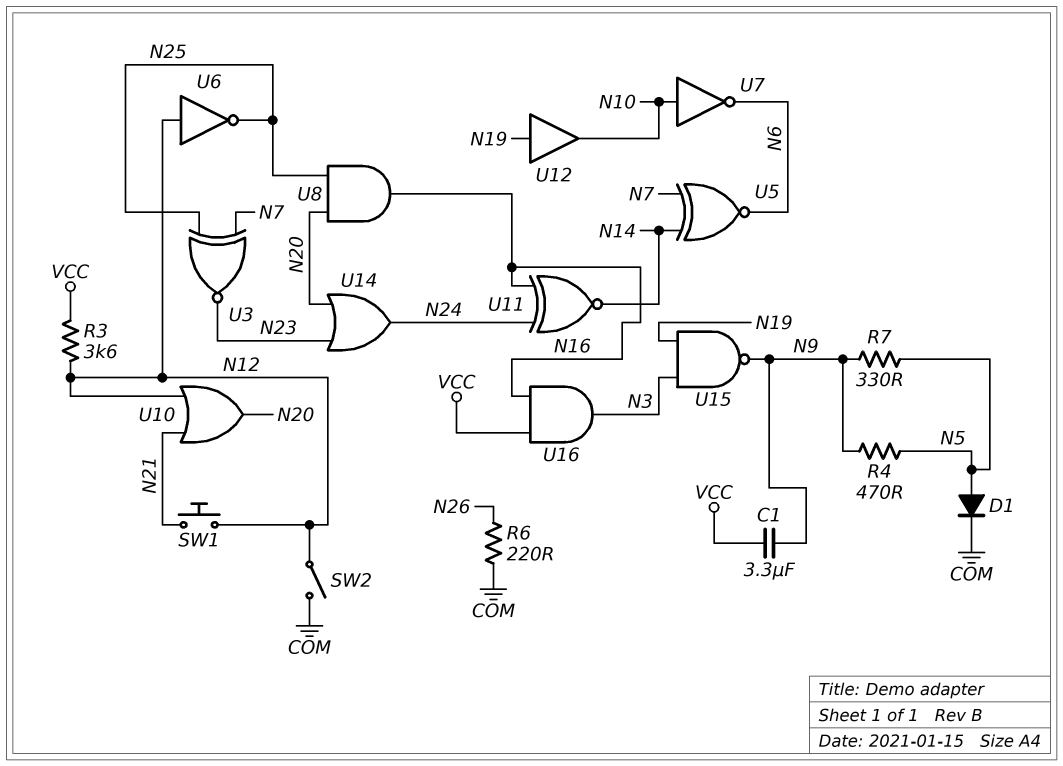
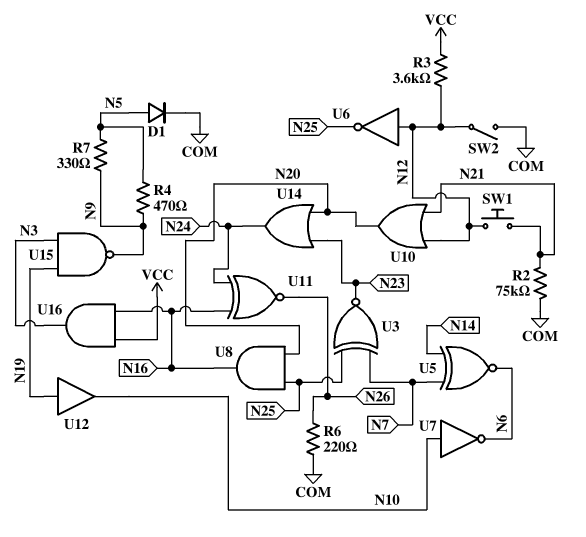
C1: 3.3uF (N9, VCC) -> none
R2: none -> 75k (COM, N21)
U11: XNOR (in N16, in N24, out N14) -> XNOR (in N16, in N24, out N26)

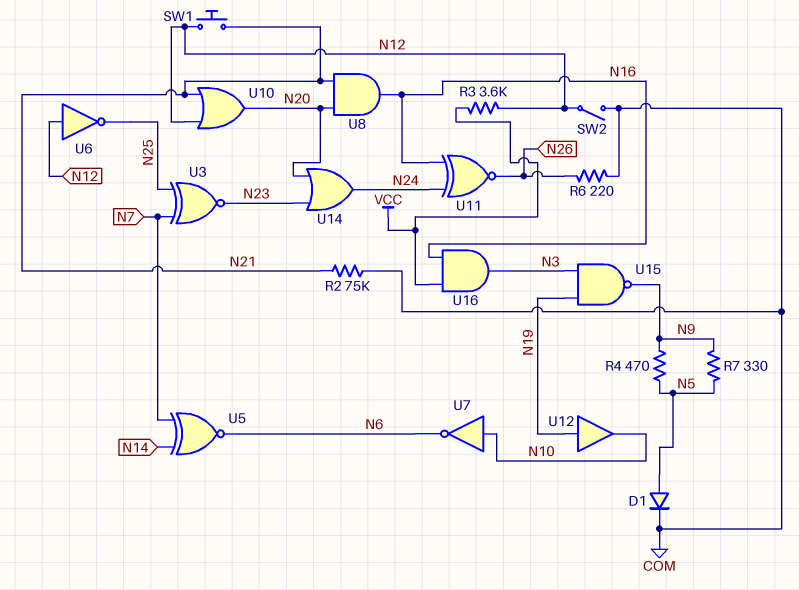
U8: AND (in N20, in N25, out N16) -> AND (in N20, in N21, out N16)

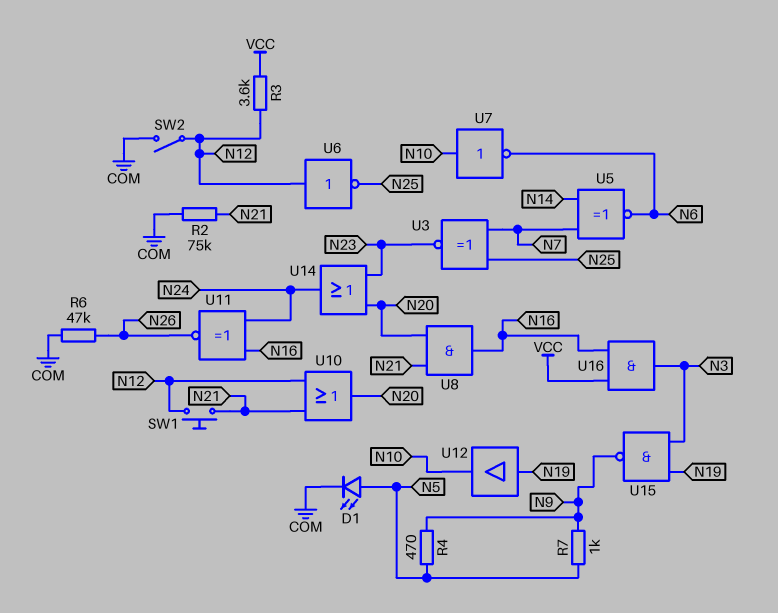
D1: diode (A N5, K COM) -> LED (A N5, K COM)
R6: 220 (COM, N26) -> 47k (COM, N26)
R7: 330 (N5, N9) -> 1k (N5, N9)

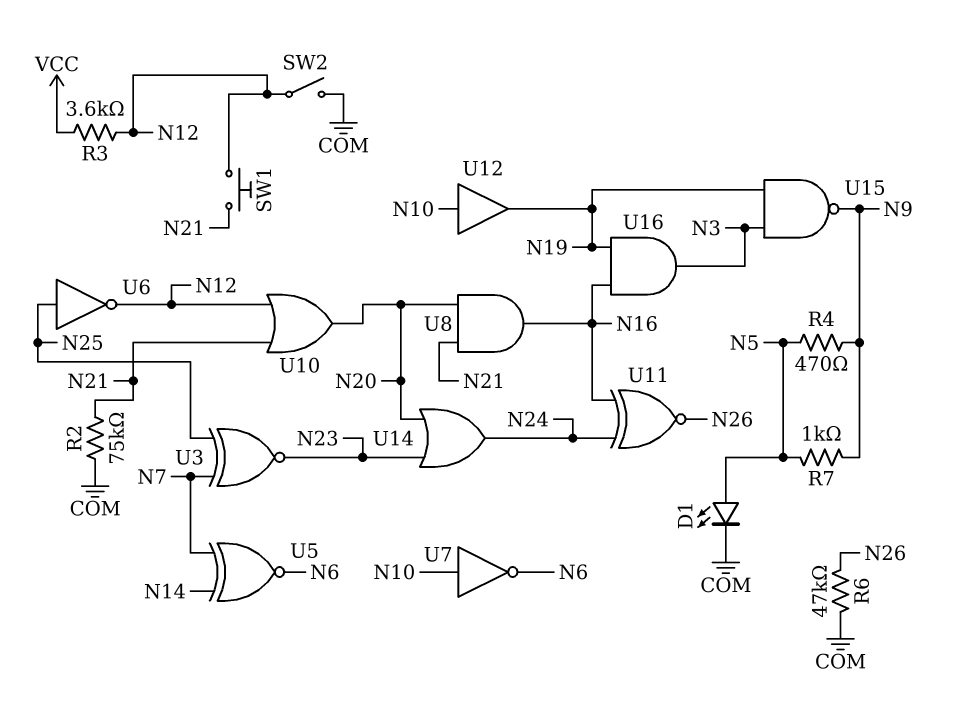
U6: NOT (in N12, out N25) -> NOT (in N25, out N12)
U12: buffer (in N19, out N10) -> buffer (in N10, out N19)
U16: AND (in N16, in VCC, out N3) -> AND (in N16, in N19, out N3)

